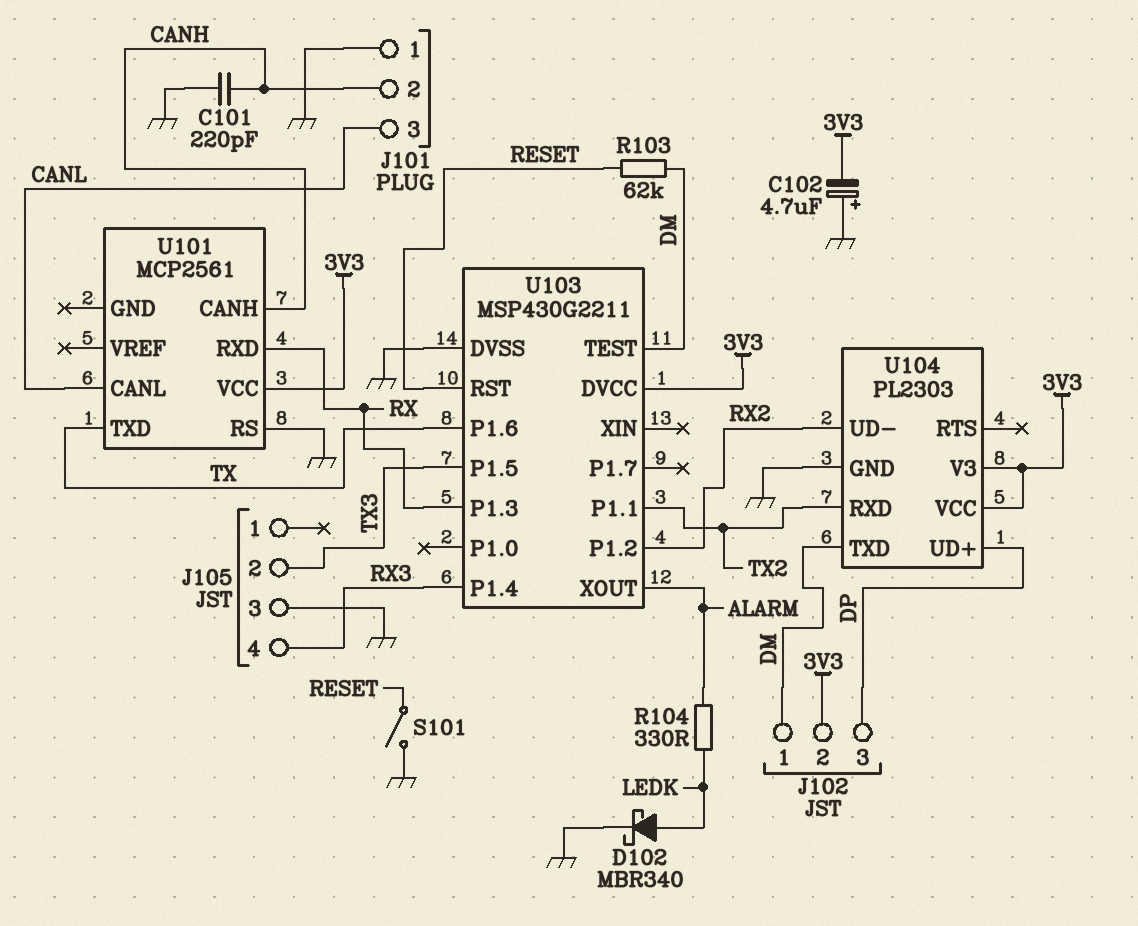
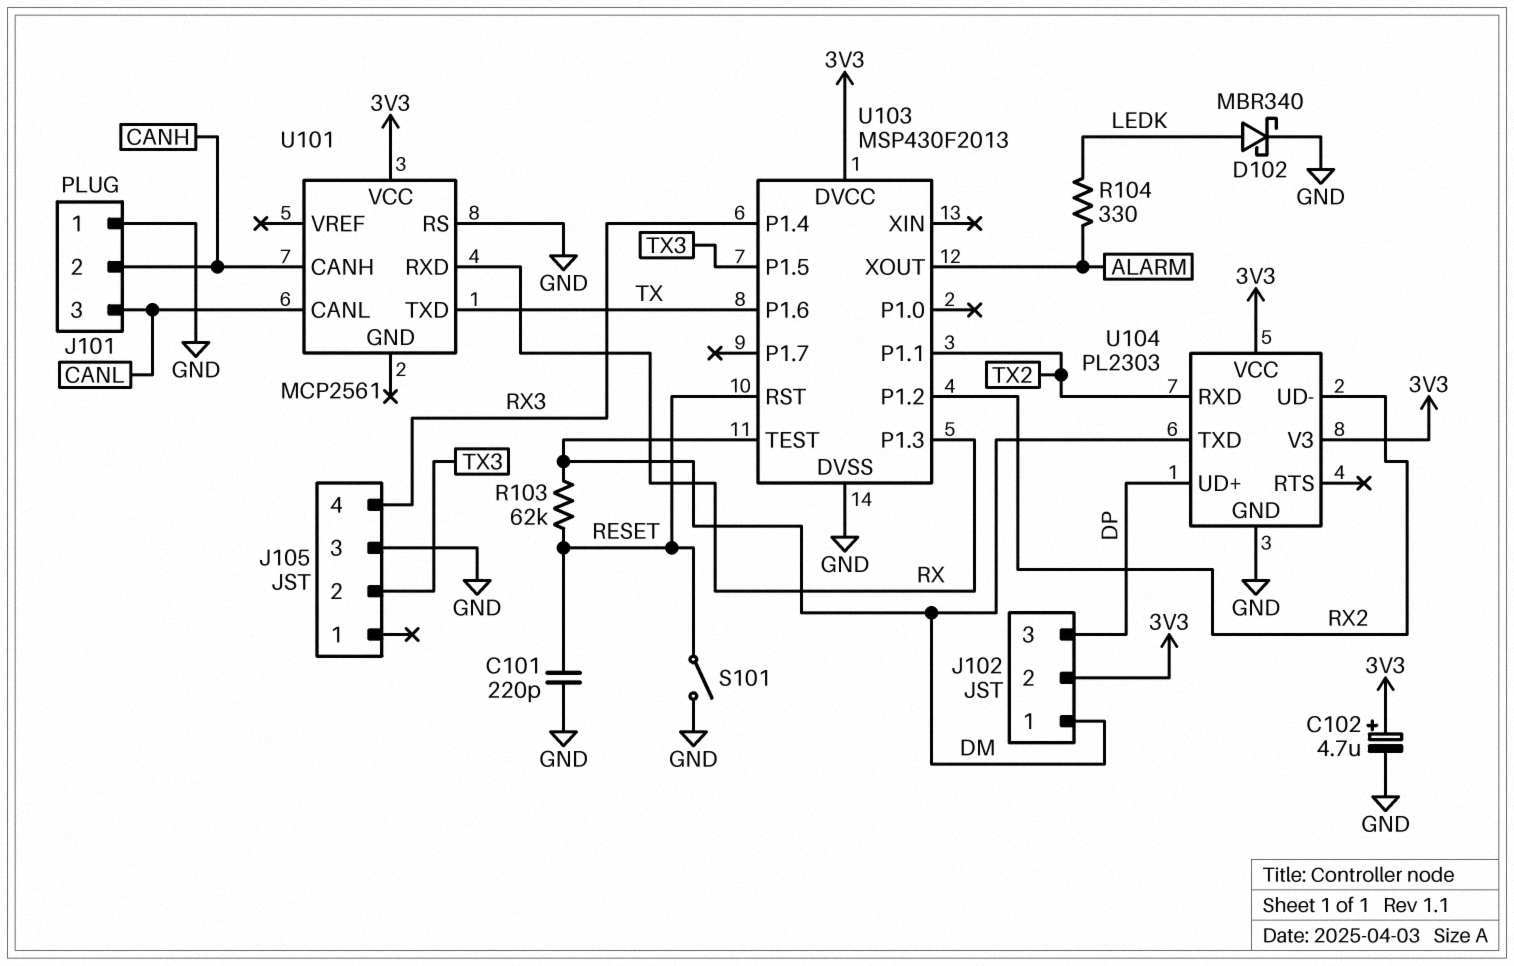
C101: 220pF (CANH, GND) -> 220pF (GND, RESET)
C102: 4.7uF (plus GND, minus 3V3) -> 4.7uF (plus 3V3, minus GND)
U103: MSP430G2211 -> MSP430F2013

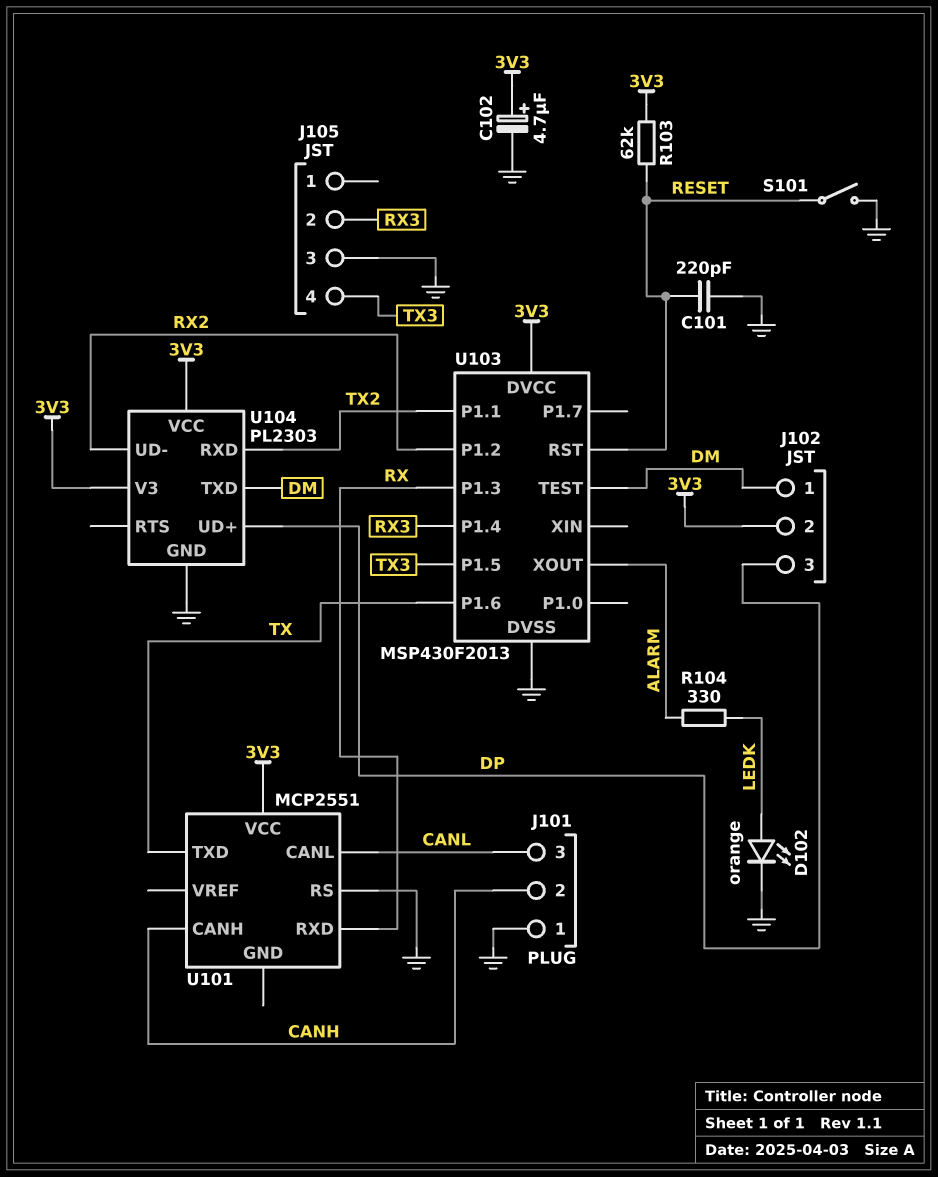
D102: schottky MBR340 (A LEDK, K GND) -> LED orange (A LEDK, K GND)
J105 pin 2: TX3 -> RX3
J105 pin 4: RX3 -> TX3
R103: 62k (DM, RESET) -> 62k (3V3, RESET)
U101: MCP2561 -> MCP2551

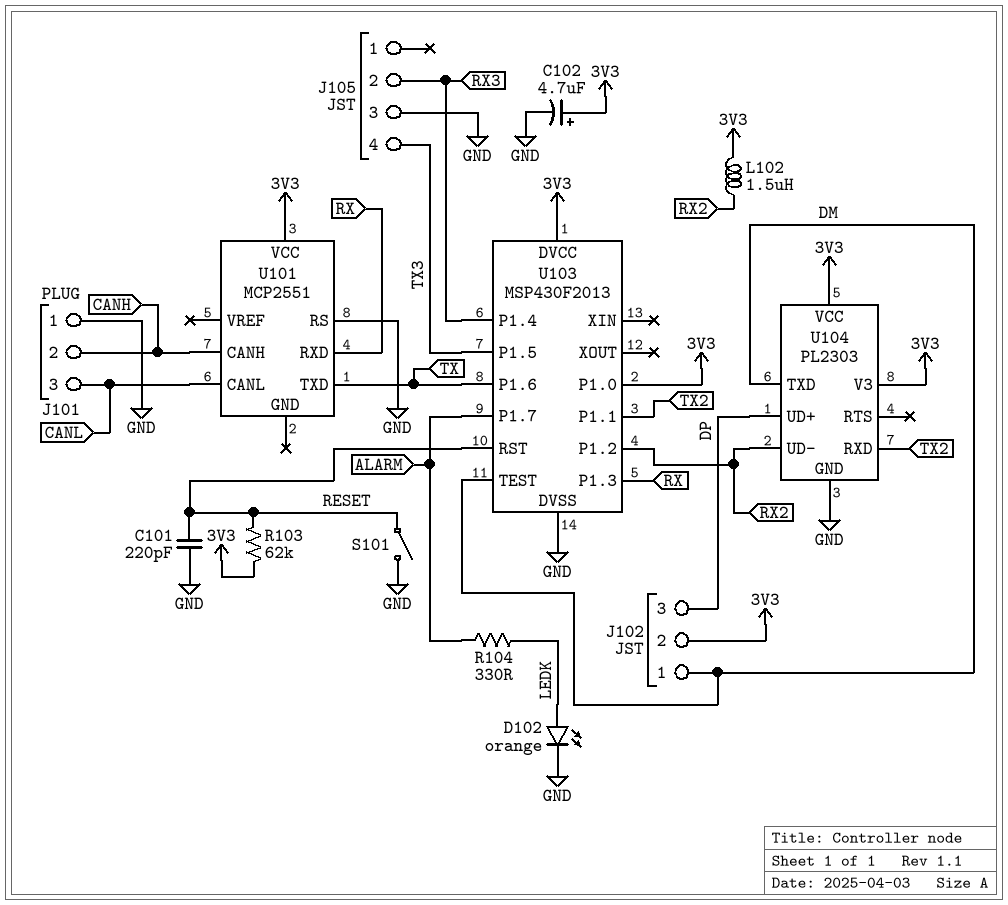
L102: none -> 1.5uH (3V3, RX2)
U103 pin P1.0: none -> 3V3
U103 pin P1.7: none -> ALARM
U103 pin XOUT: ALARM -> none

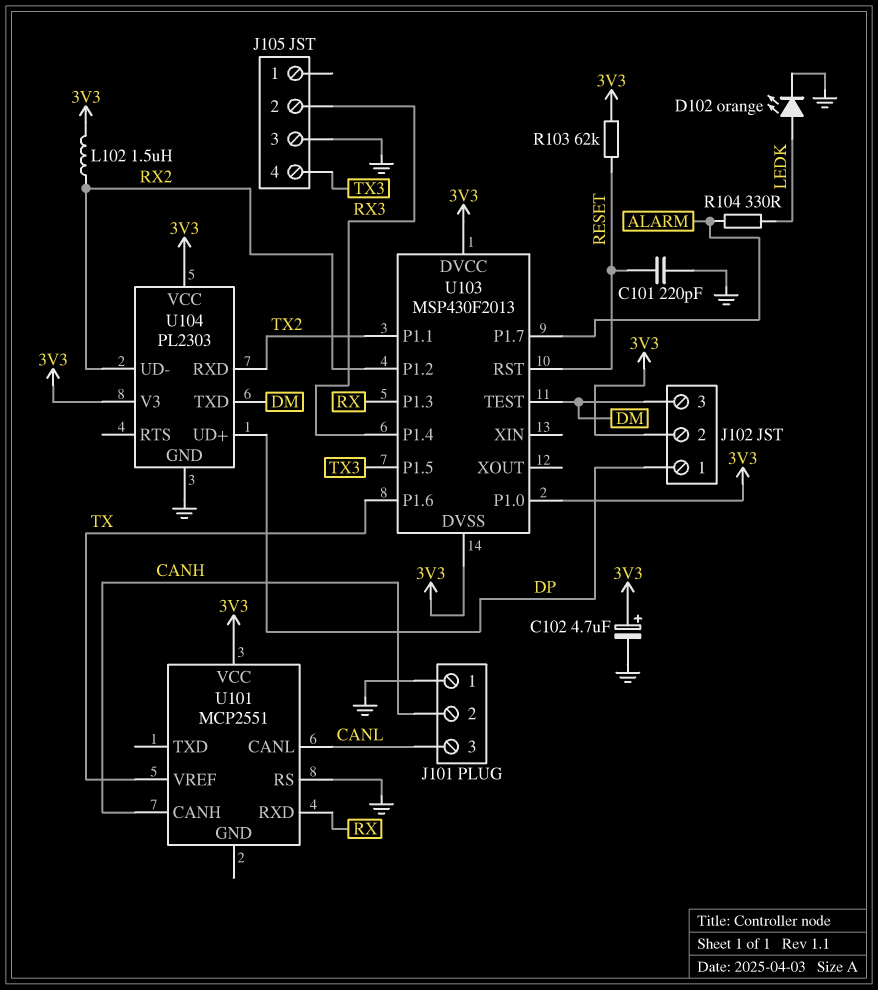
J102 pin 1: DM -> DP
J102 pin 3: DP -> DM
S101: switch (GND, RESET) -> none
U101 pin TXD: TX -> none
U101 pin VREF: none -> TX
U103 pin DVSS: GND -> 3V3

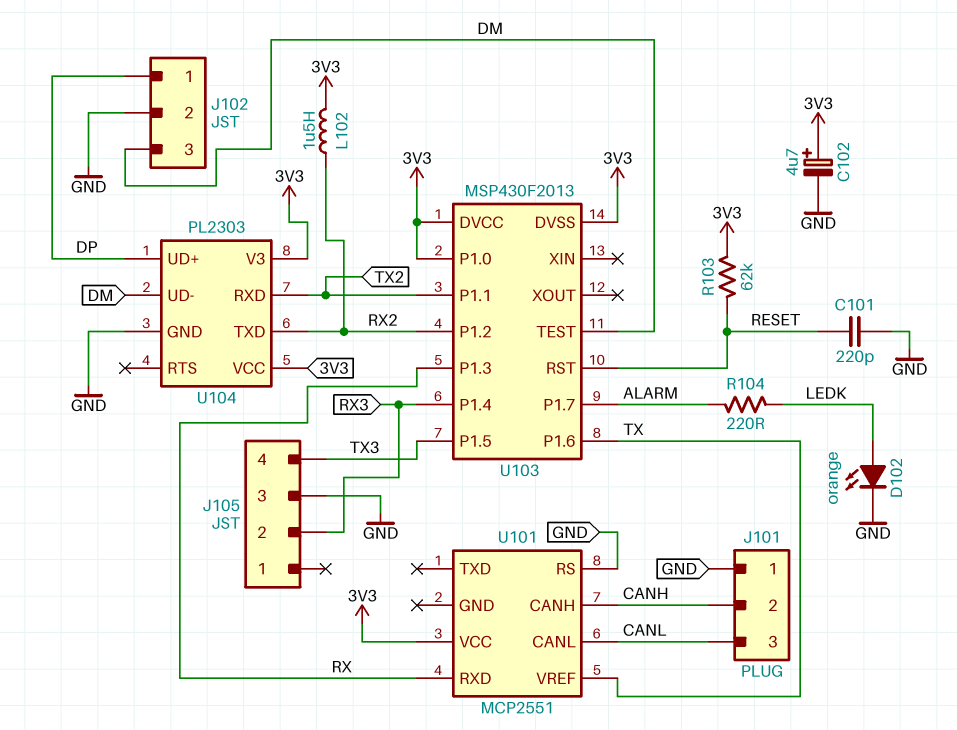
J102 pin 2: 3V3 -> GND
R104: 330 (ALARM, LEDK) -> 220 (ALARM, LEDK)
U104 pin TXD: DM -> RX2
U104 pin UD-: RX2 -> DM

